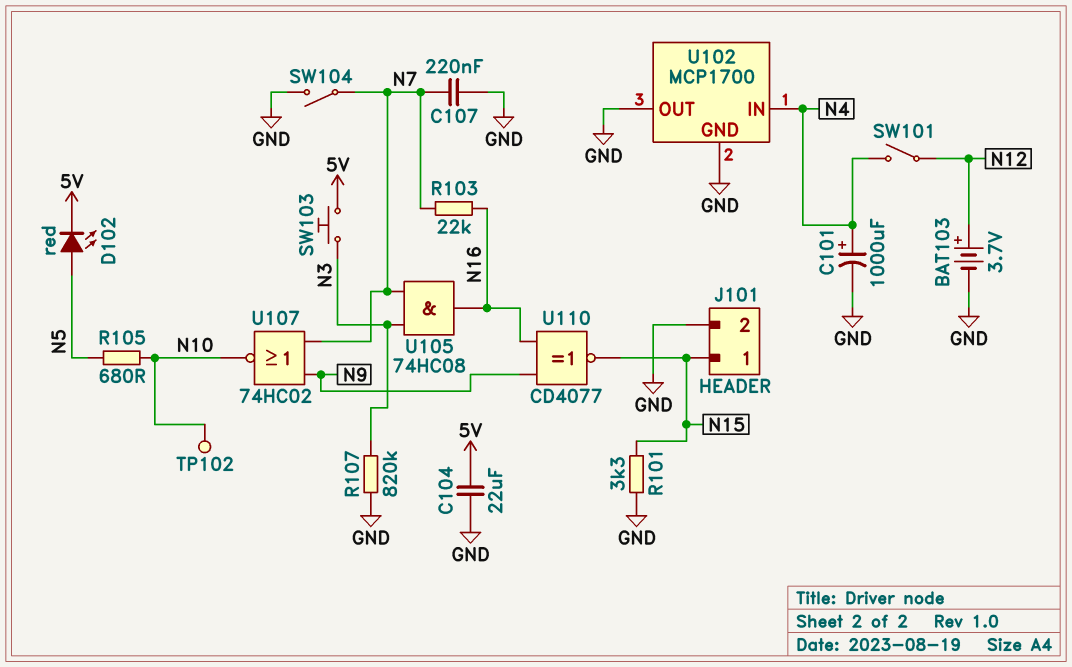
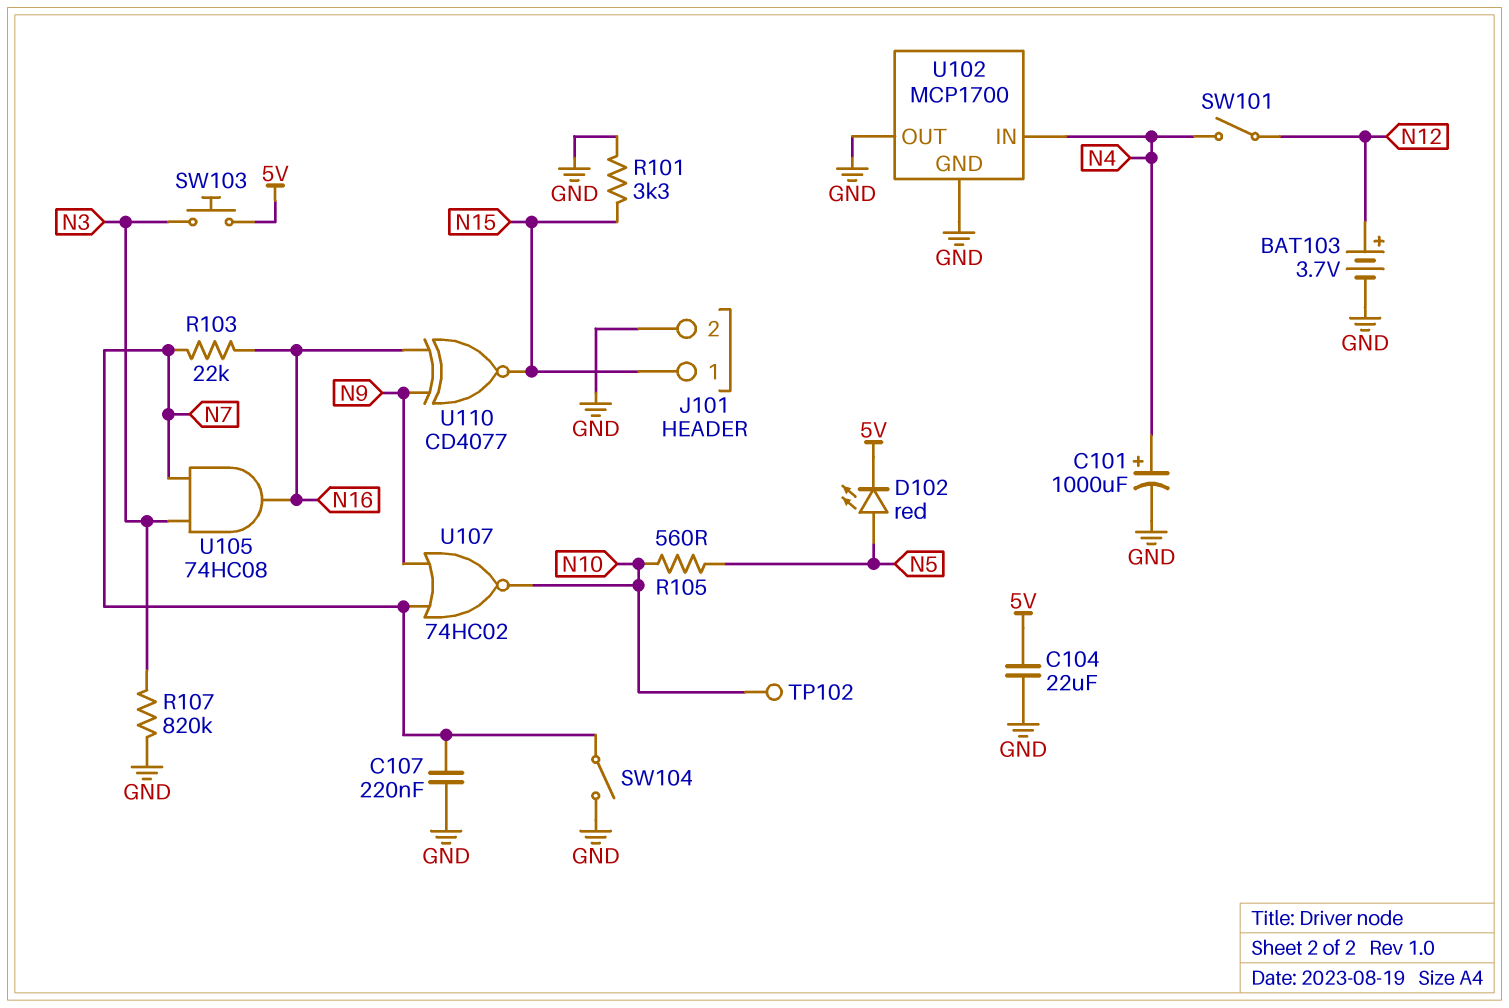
R105: 680 (N5, N10) -> 560 (N5, N10)

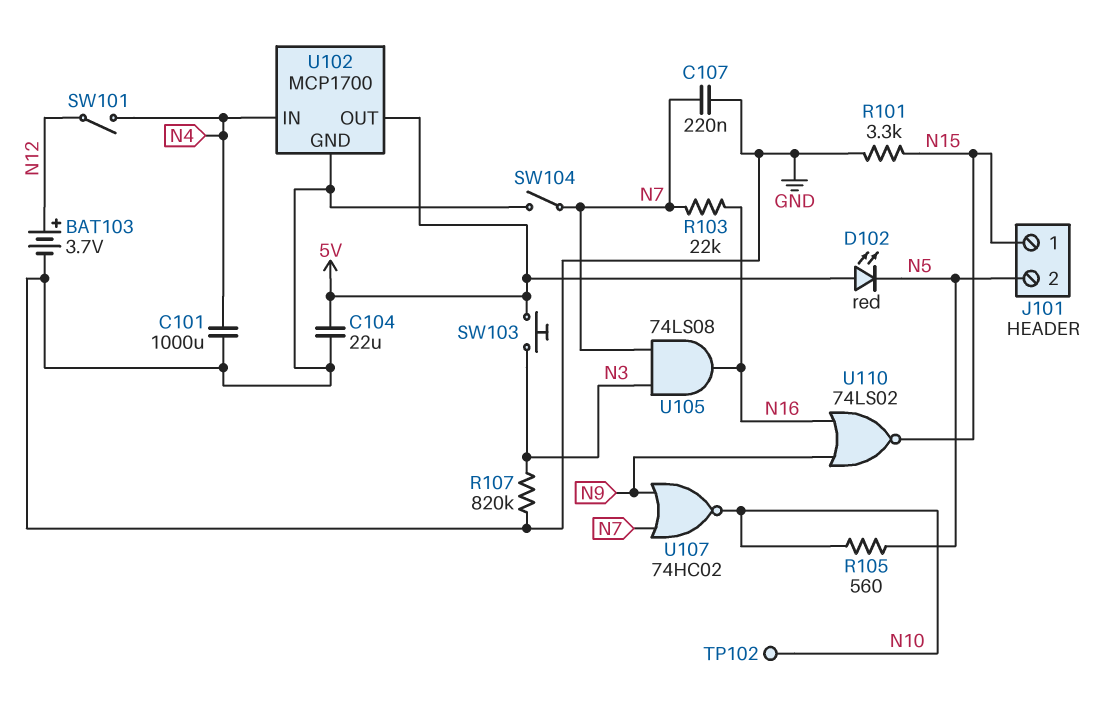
C101: 1000uF (plus N4, minus GND) -> 1000uF (GND, N4)
D102: LED red (A N5, K 5V) -> LED red (A 5V, K N5)
J101 pin 2: GND -> N5
U102 pin OUT: GND -> 5V
U105: AND 74HC08 (in N3, in N7, out N16) -> AND 74LS08 (in N3, in N7, out N16)
U110: XNOR CD4077 (in N9, in N16, out N15) -> NOR 74LS02 (in N9, in N16, out N15)

